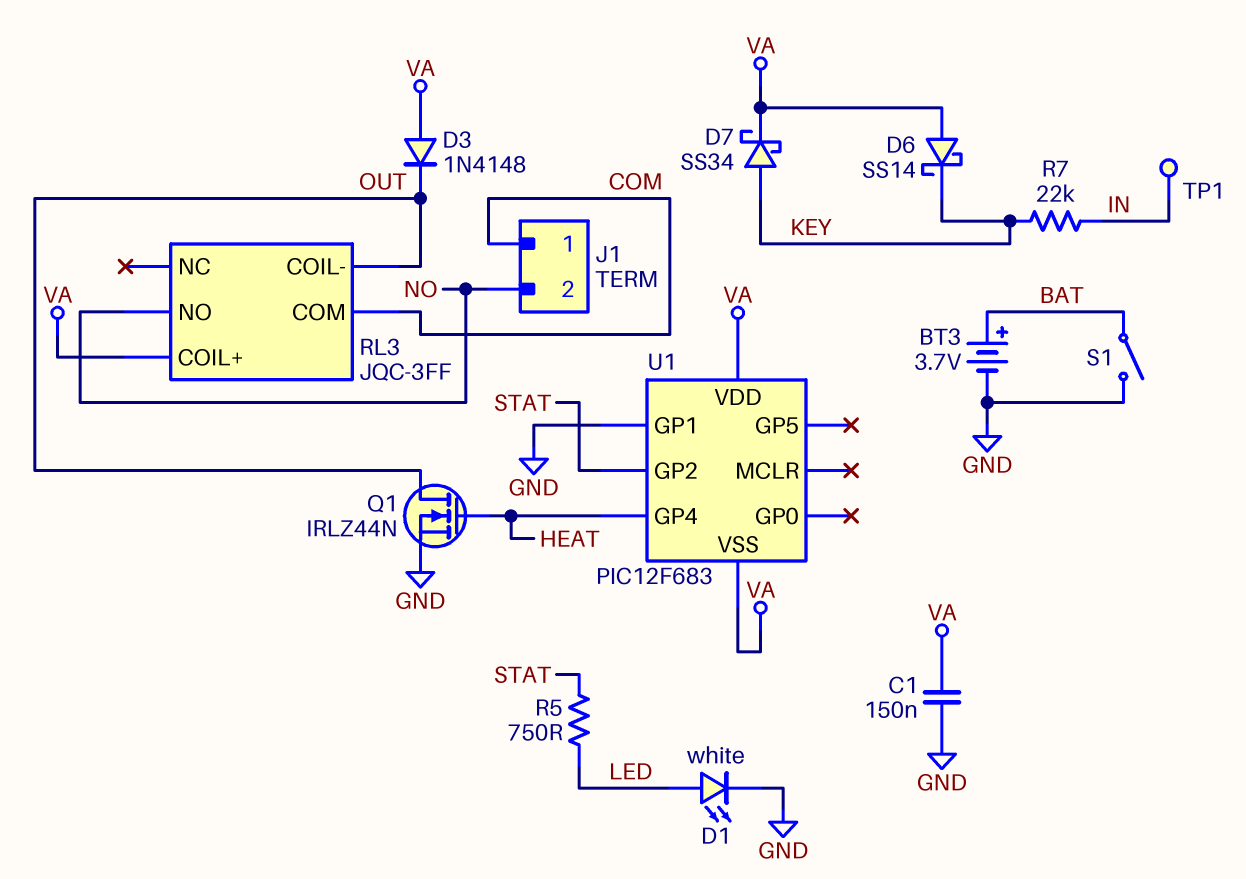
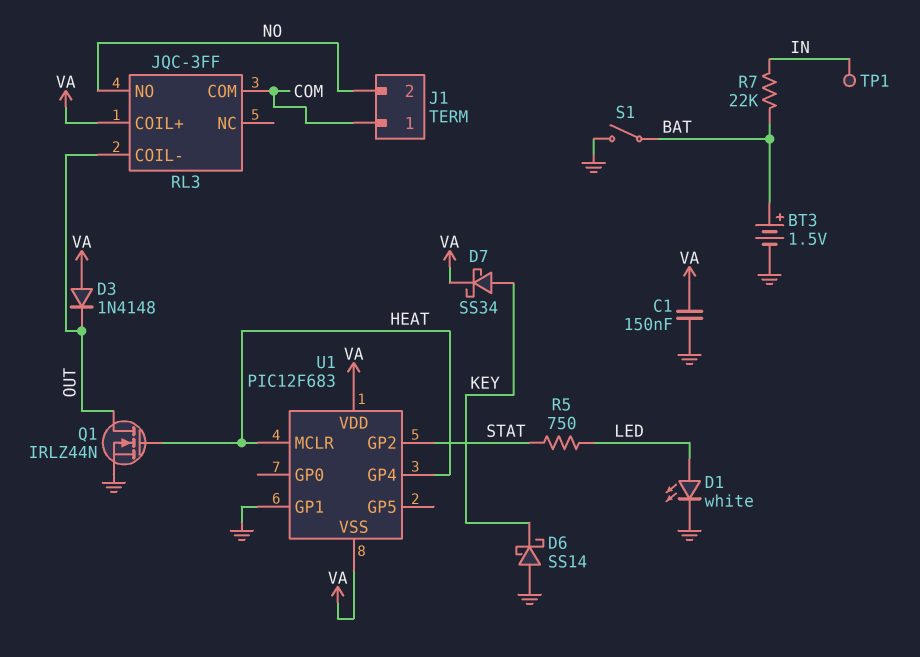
BT3: 3.7V (plus BAT, minus GND) -> 1.5V (plus BAT, minus GND)
D6: schottky SS14 (A VA, K KEY) -> schottky SS14 (A GND, K KEY)
R7: 22k (IN, KEY) -> 22k (BAT, IN)
U1 pin MCLR: none -> HEAT

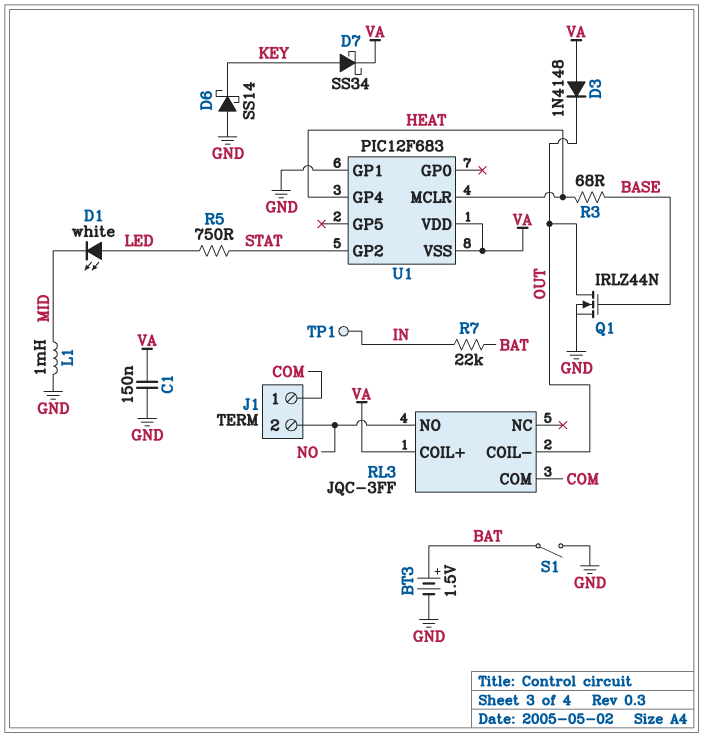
D1: LED white (A LED, K GND) -> LED white (A LED, K MID)
L1: none -> 1mH (GND, MID)
Q1: NMOS IRLZ44N (G HEAT, D OUT, S GND) -> NMOS IRLZ44N (G BASE, D OUT, S GND)
R3: none -> 68 (BASE, HEAT)

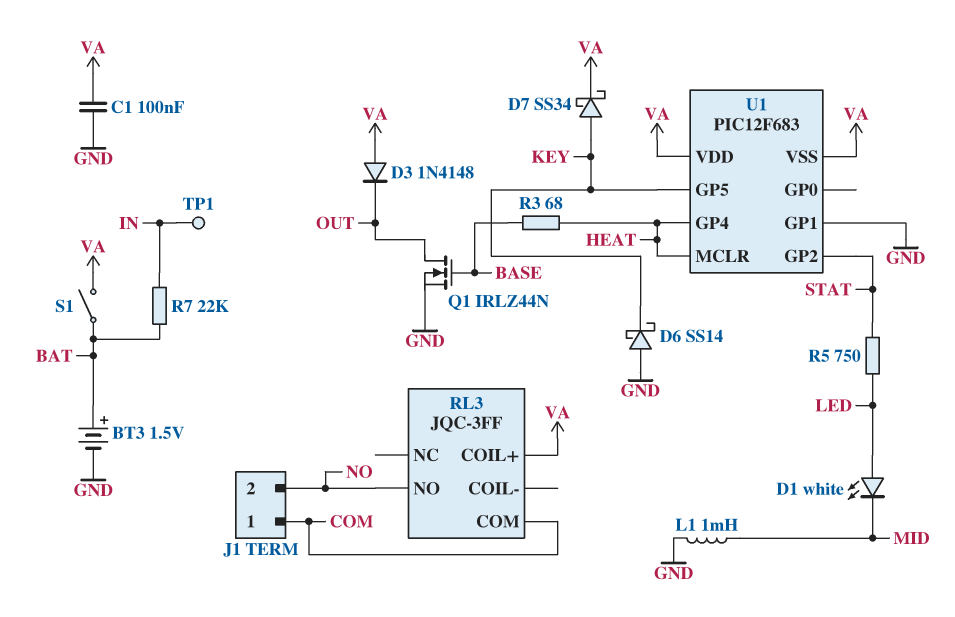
C1: 150nF (GND, VA) -> 100nF (GND, VA)
RL3 pin COIL-: OUT -> none
S1: switch (BAT, GND) -> switch (BAT, VA)
U1 pin GP5: none -> KEY

